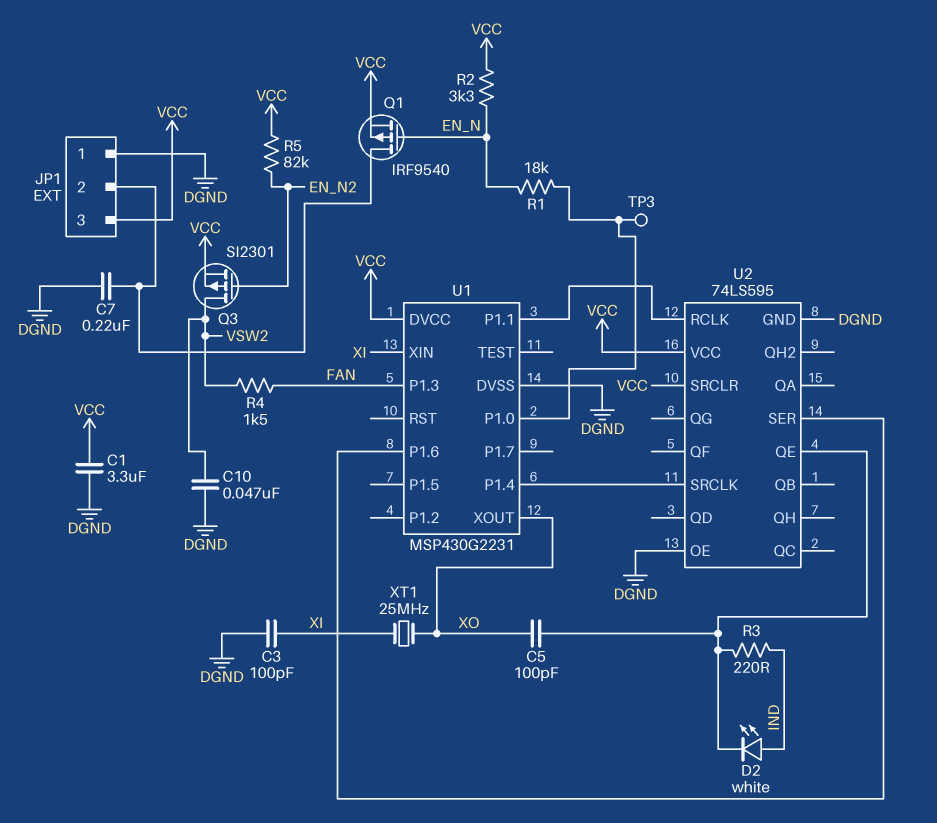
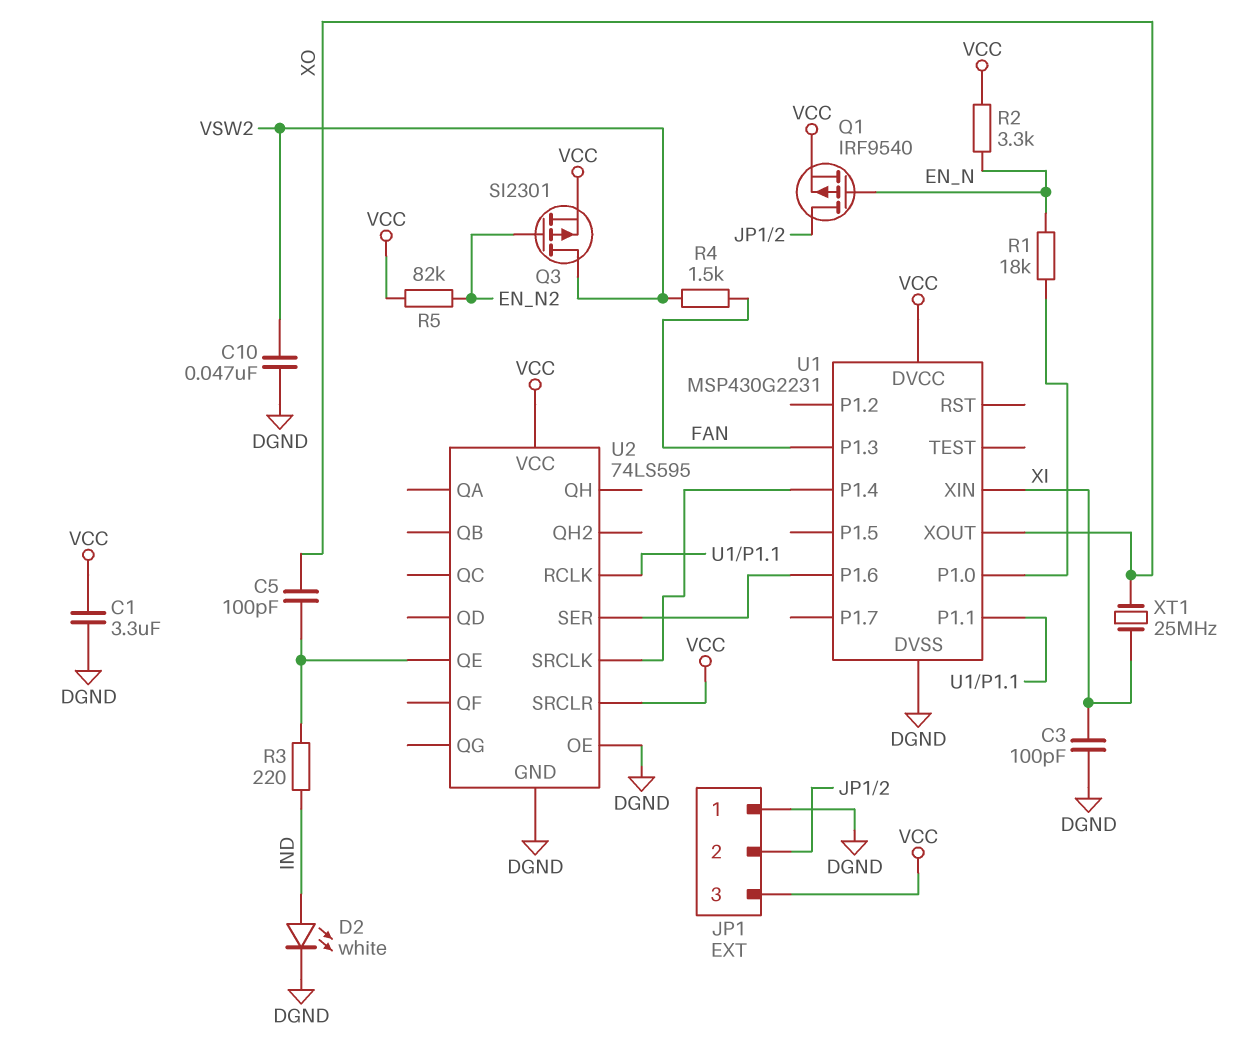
C7: 220nF (DGND, JP1/2) -> none
D2: LED white (A IND, K U2/QE) -> LED white (A IND, K DGND)
TP3: test point (U1/P1.0) -> none

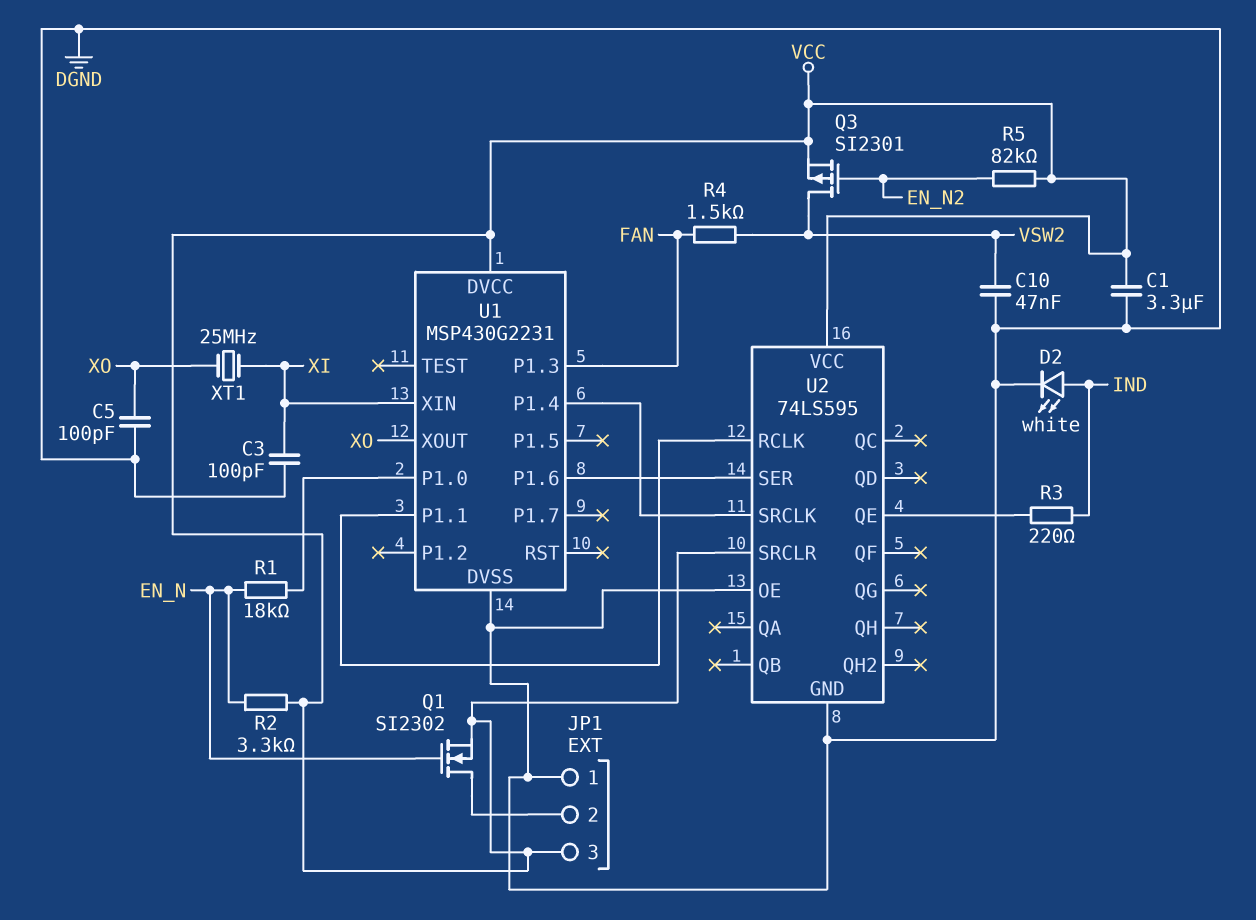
C5: 100pF (U2/QE, XO) -> 100pF (DGND, XO)
Q1: PMOS IRF9540 (G EN_N, D JP1/2, S VCC) -> NMOS SI2302 (G EN_N, D JP1/2, S VCC)

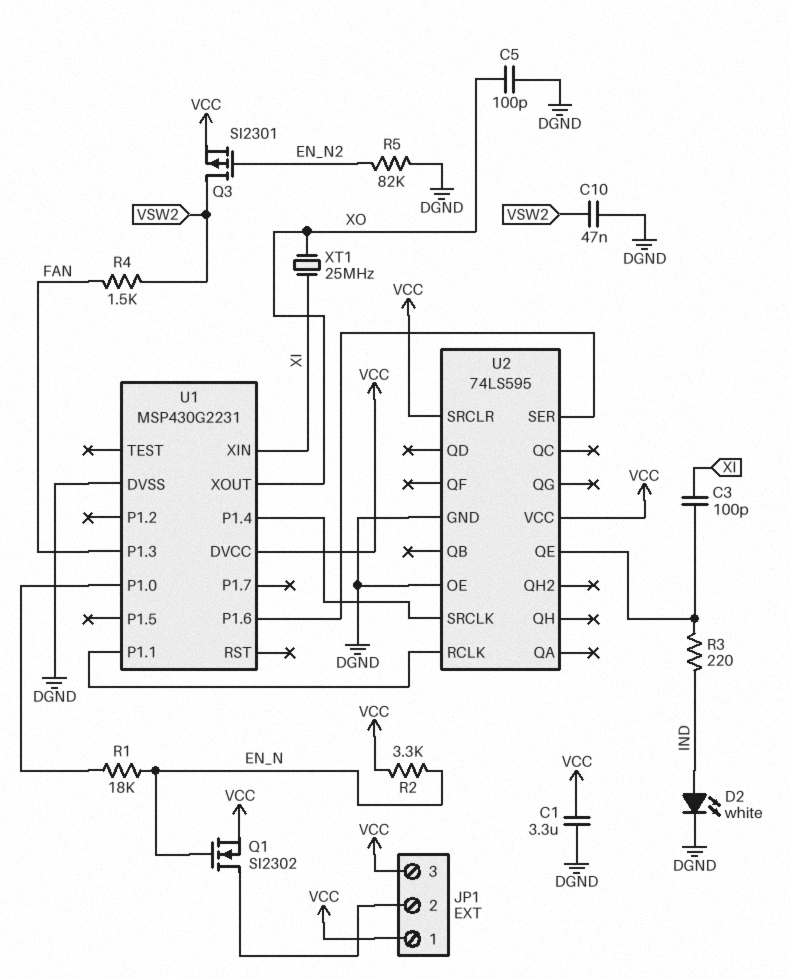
C3: 100pF (DGND, XI) -> 100pF (U2/QE, XI)
JP1 pin 1: DGND -> VCC
R5: 82k (EN_N2, VCC) -> 82k (DGND, EN_N2)

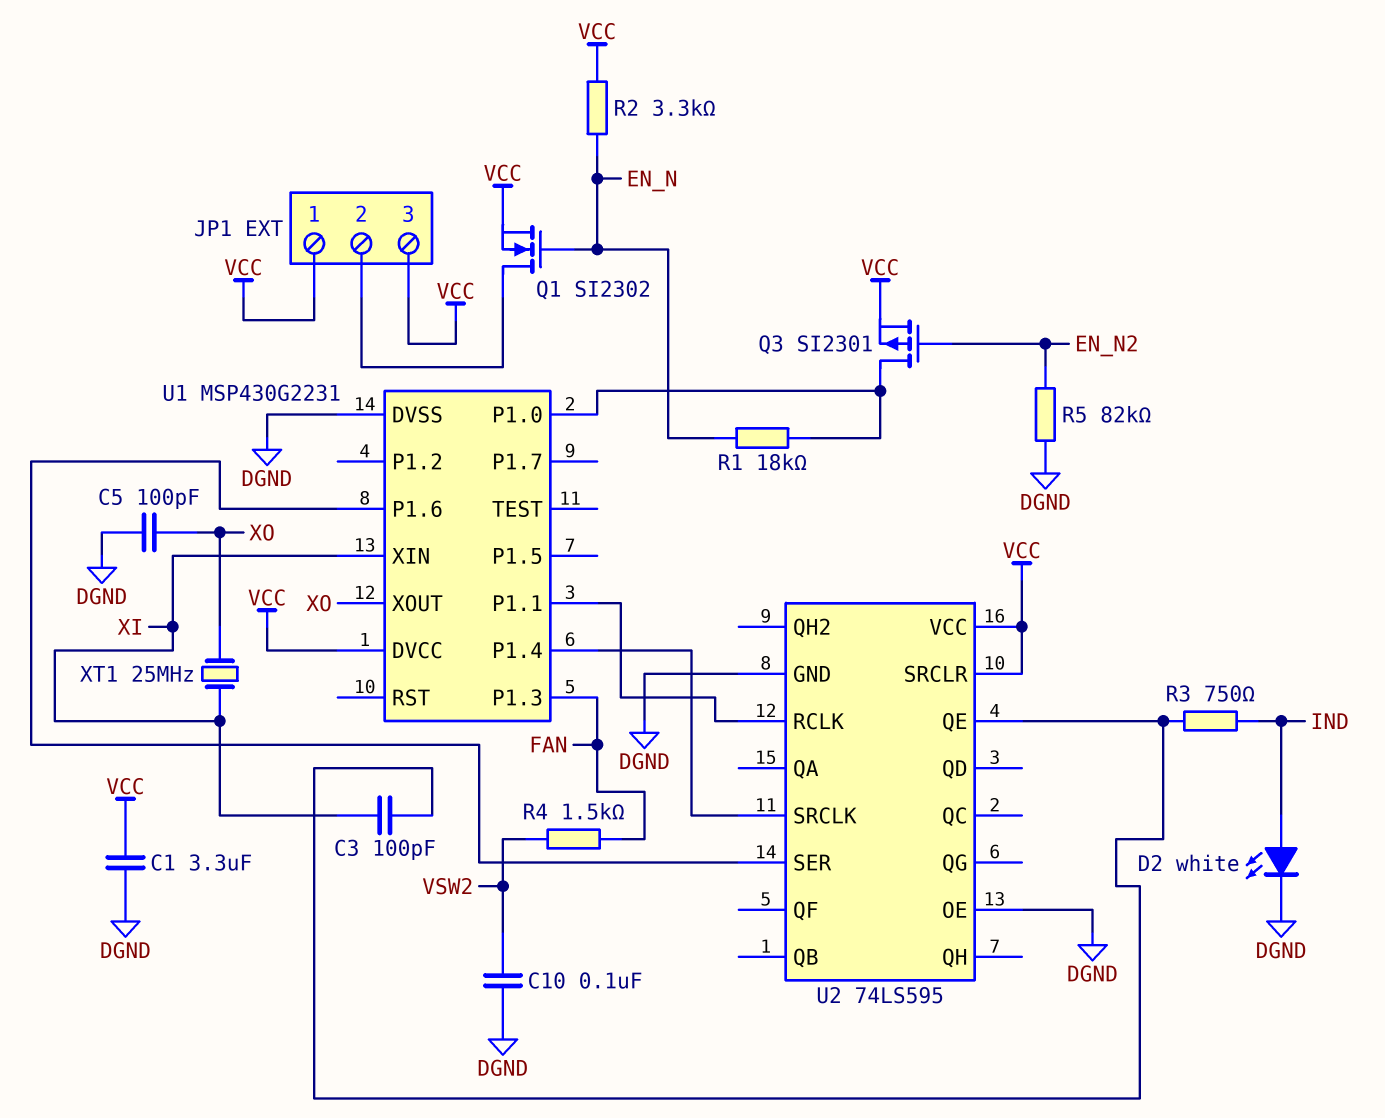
C10: 47nF (DGND, VSW2) -> 100nF (DGND, VSW2)
Q3: PMOS SI2301 (G EN_N2, D VSW2, S VCC) -> PMOS SI2301 (G EN_N2, D U1/P1.0, S VCC)
R3: 220 (IND, U2/QE) -> 750 (IND, U2/QE)

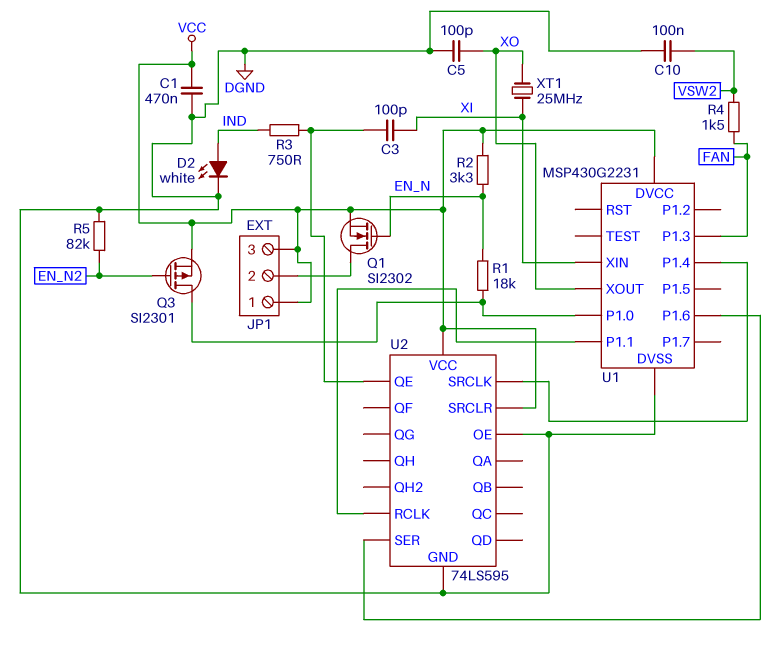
C1: 3.3uF (DGND, VCC) -> 470nF (DGND, VCC)

